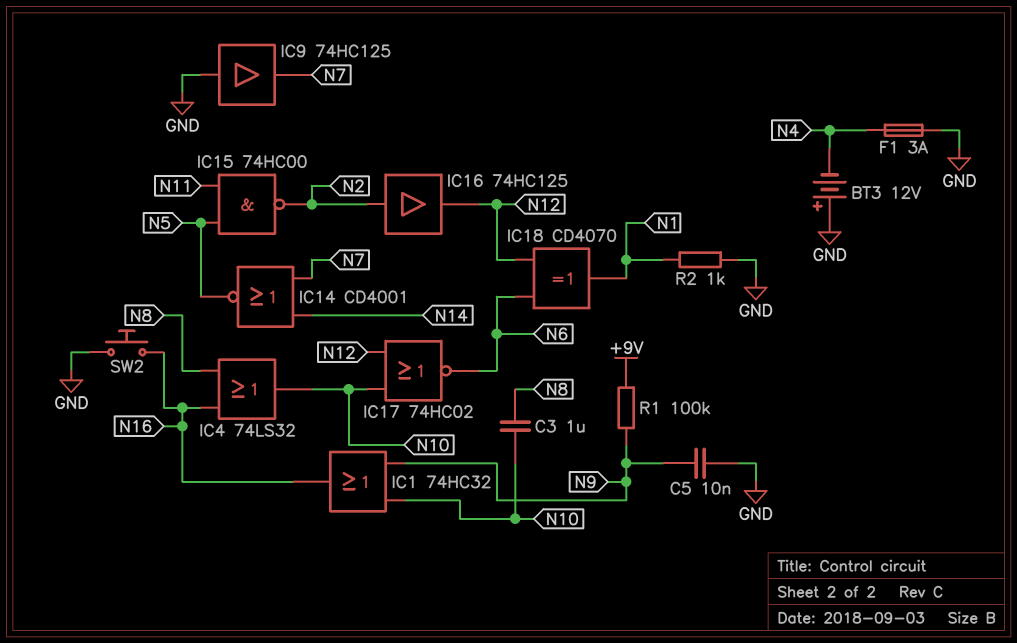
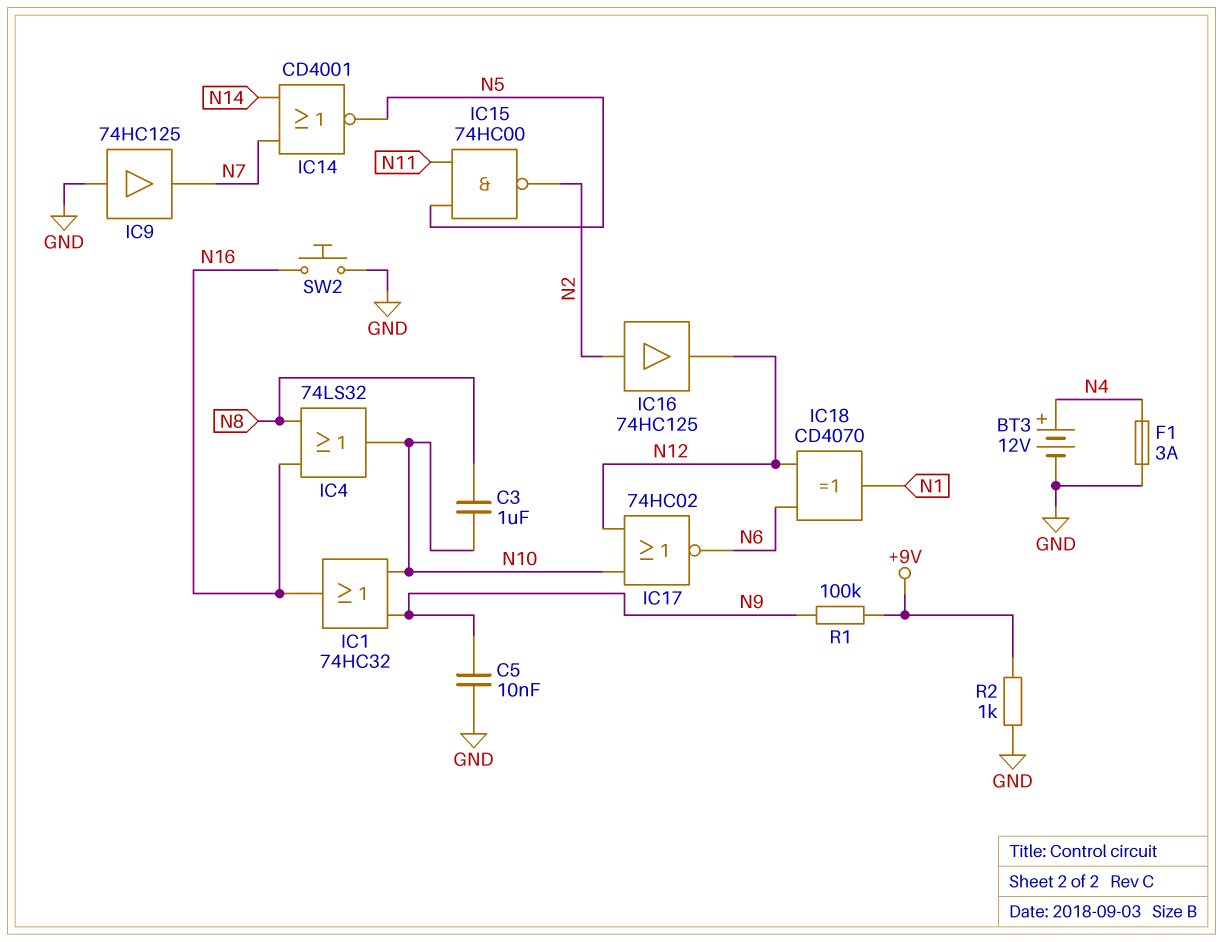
BT3: 12V (plus GND, minus N4) -> 12V (plus N4, minus GND)
R2: 1k (GND, N1) -> 1k (+9V, GND)

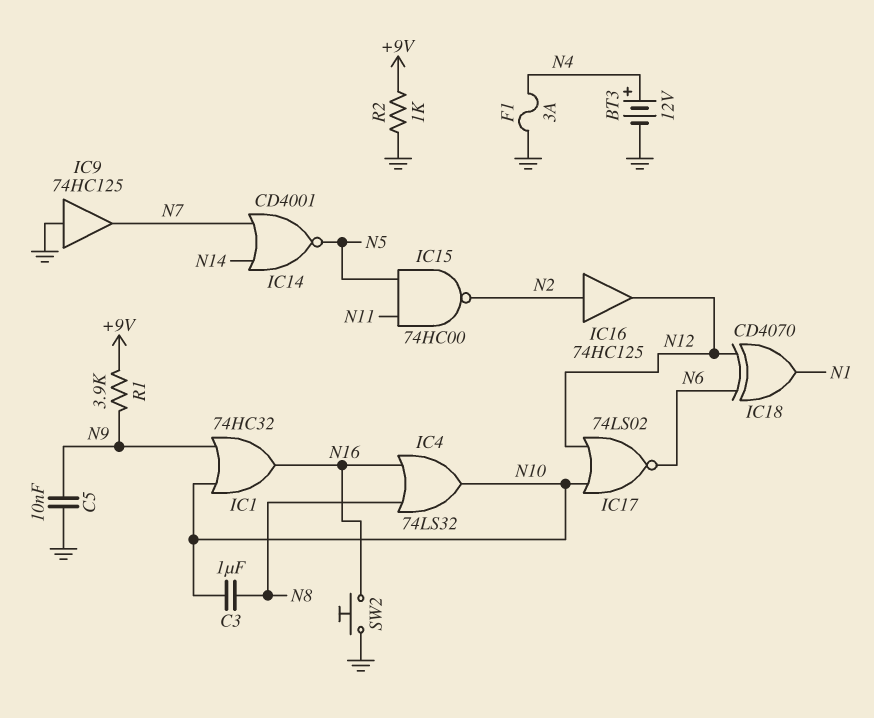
IC17: NOR 74HC02 (in N10, in N12, out N6) -> NOR 74LS02 (in N10, in N12, out N6)
R1: 100k (+9V, N9) -> 3.9k (+9V, N9)

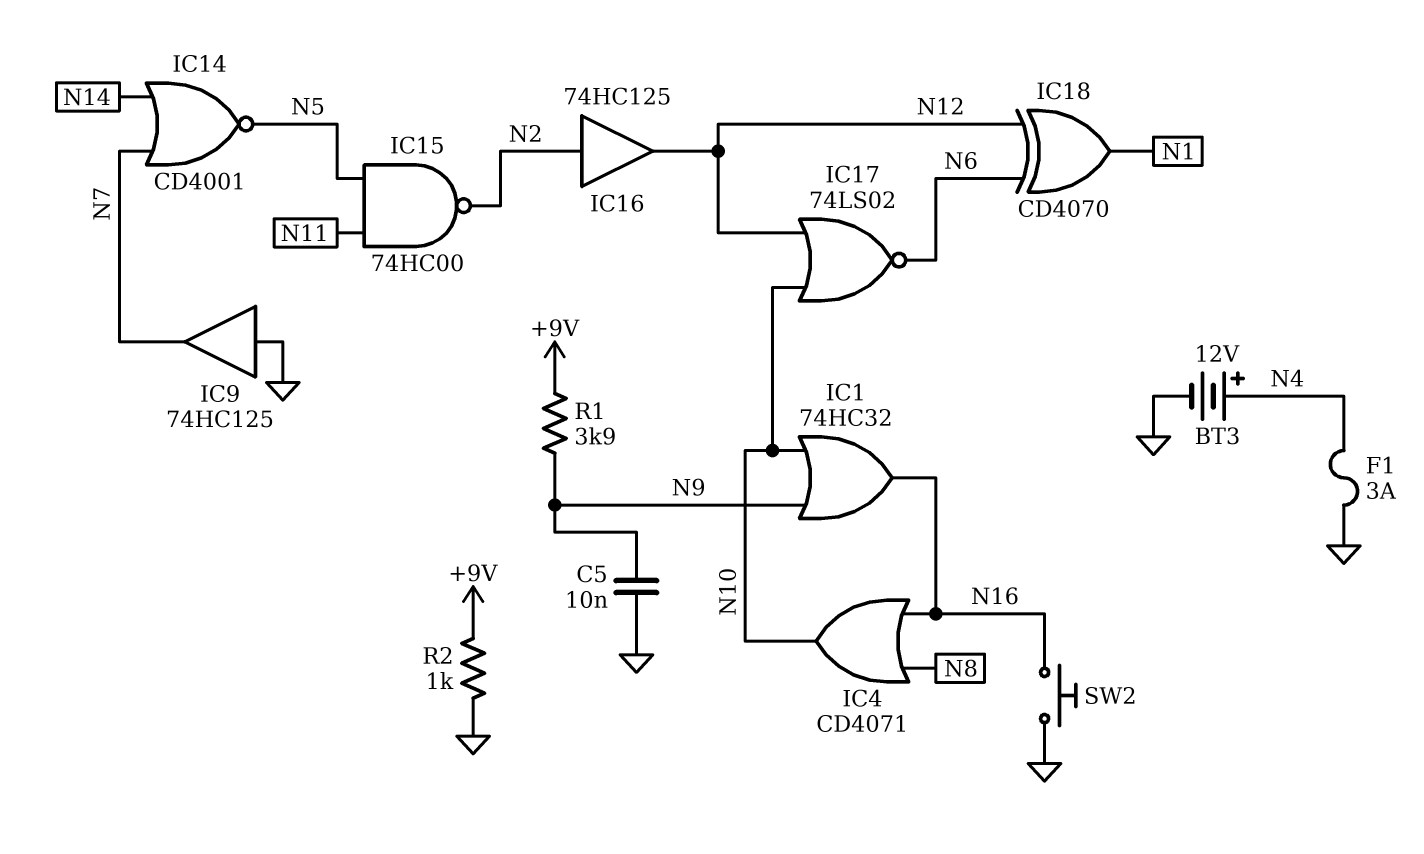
C3: 1uF (N8, N10) -> none
IC4: OR 74LS32 (in N8, in N16, out N10) -> OR CD4071 (in N8, in N16, out N10)

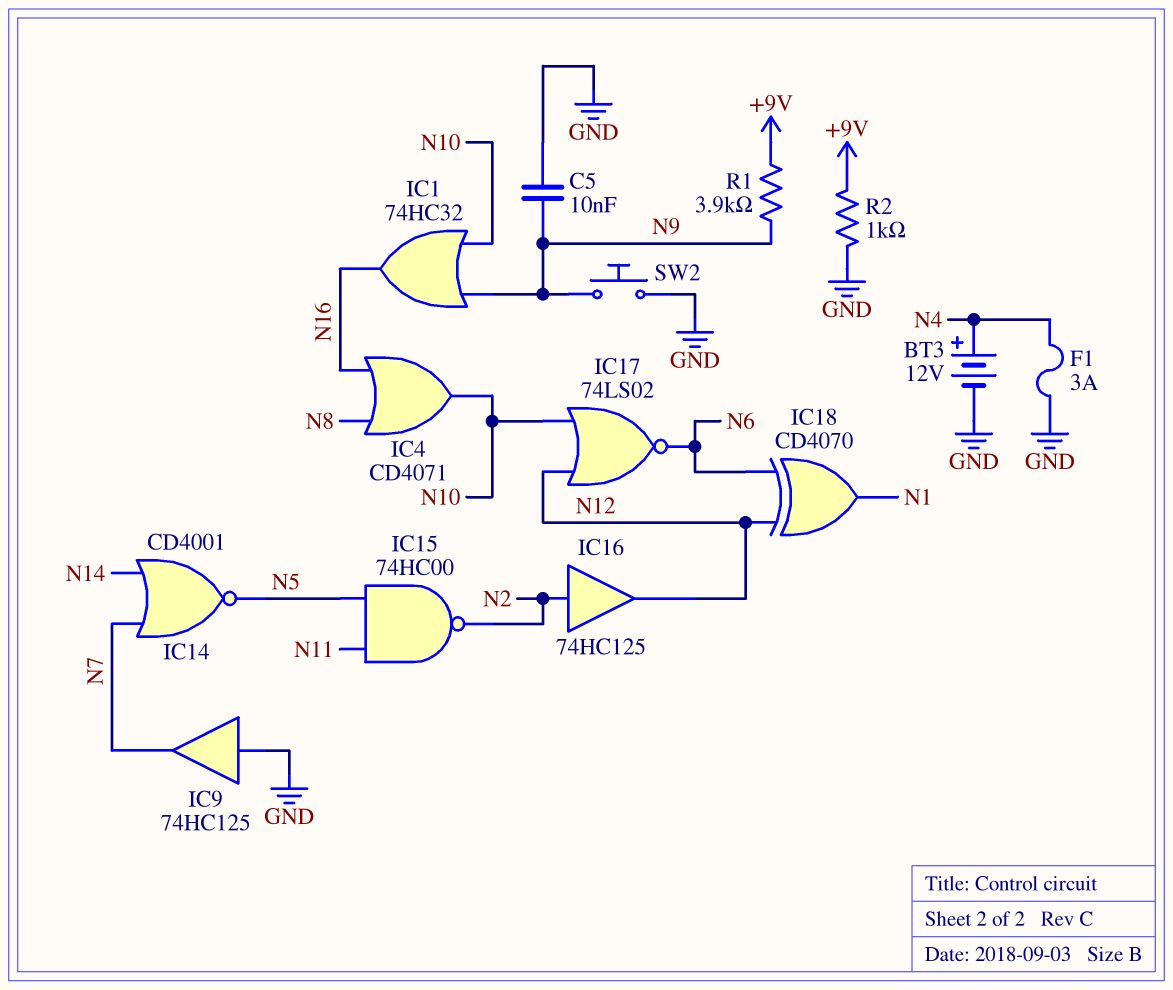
SW2: button (GND, N16) -> button (GND, N9)

